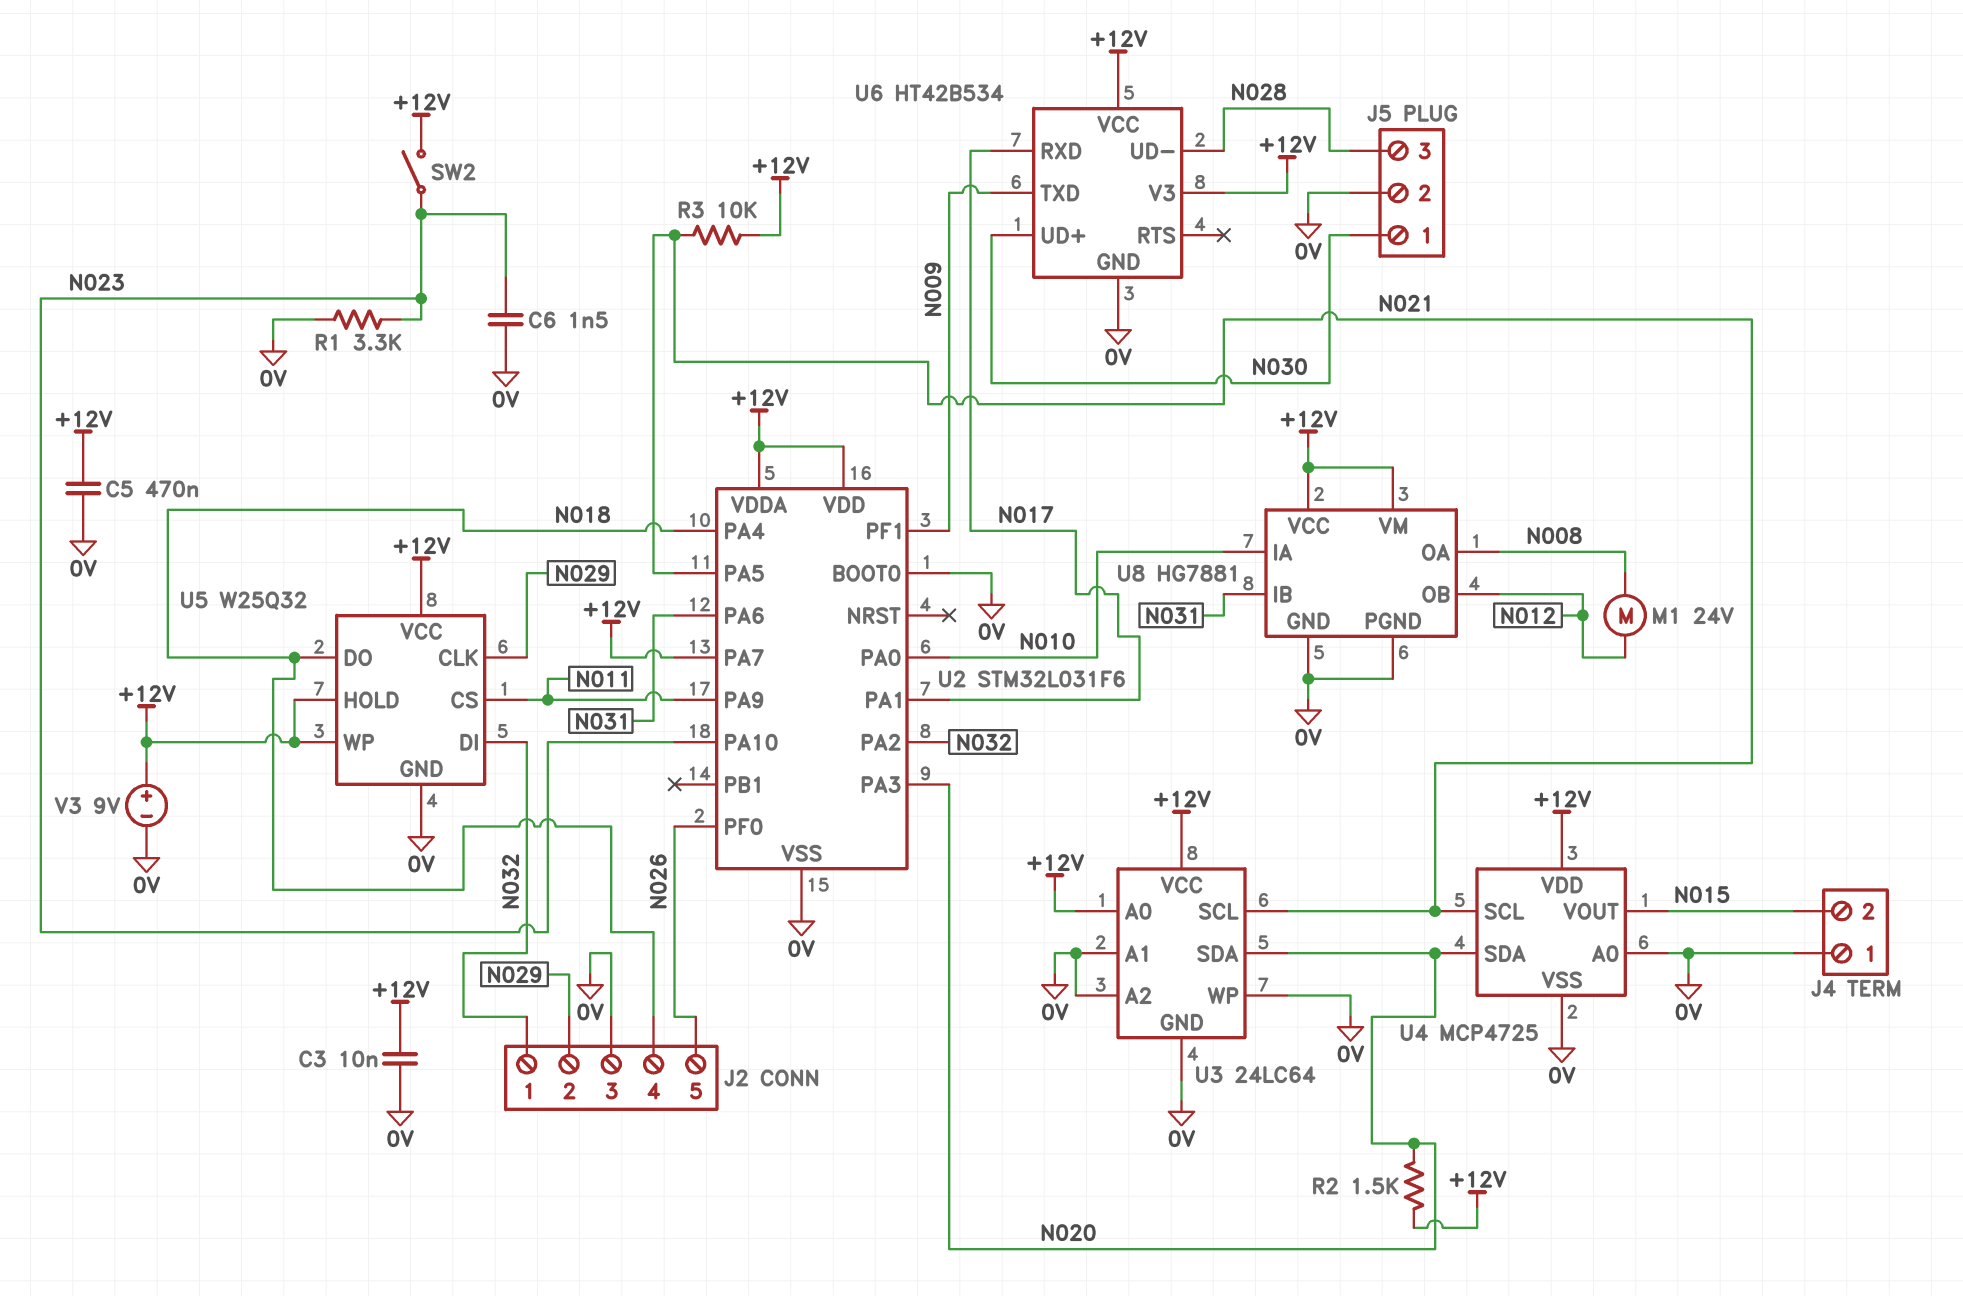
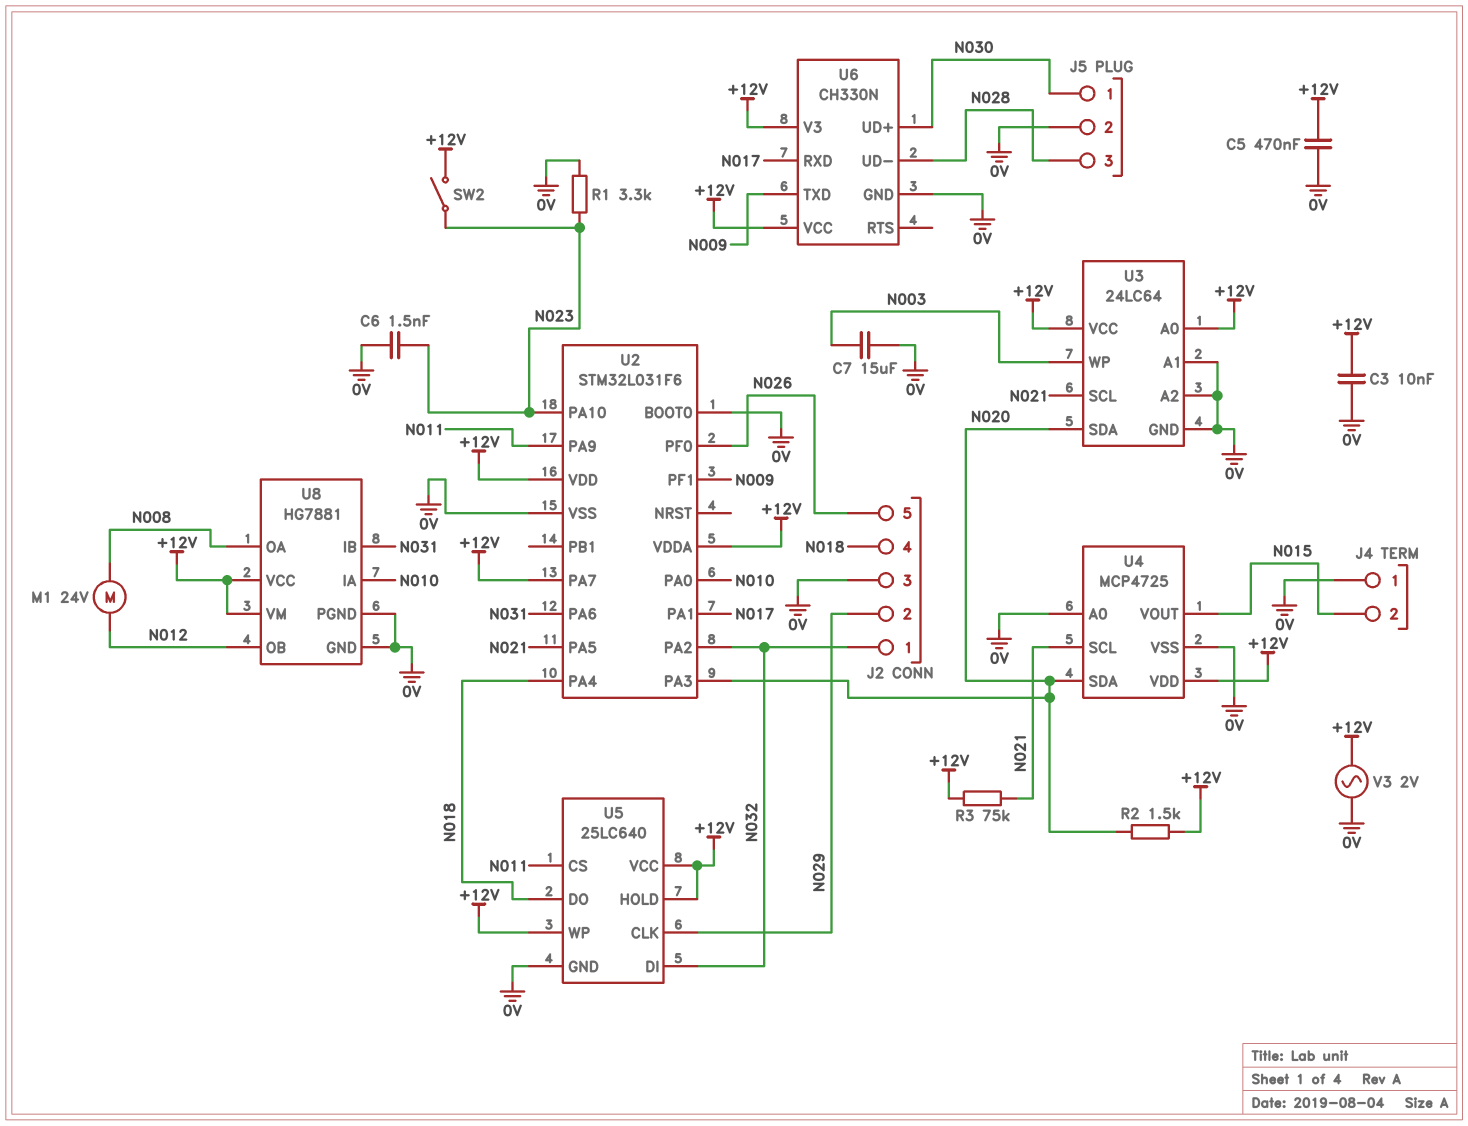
C7: none -> 15uF (0V, N003)
R3: 10k (+12V, N021) -> 75k (+12V, N021)
U3 pin WP: 0V -> N003
U5: W25Q32 -> 25LC640
U6: HT42B534 -> CH330N
V3: 9V (plus +12V, minus 0V) -> AC 2V (+12V, 0V)

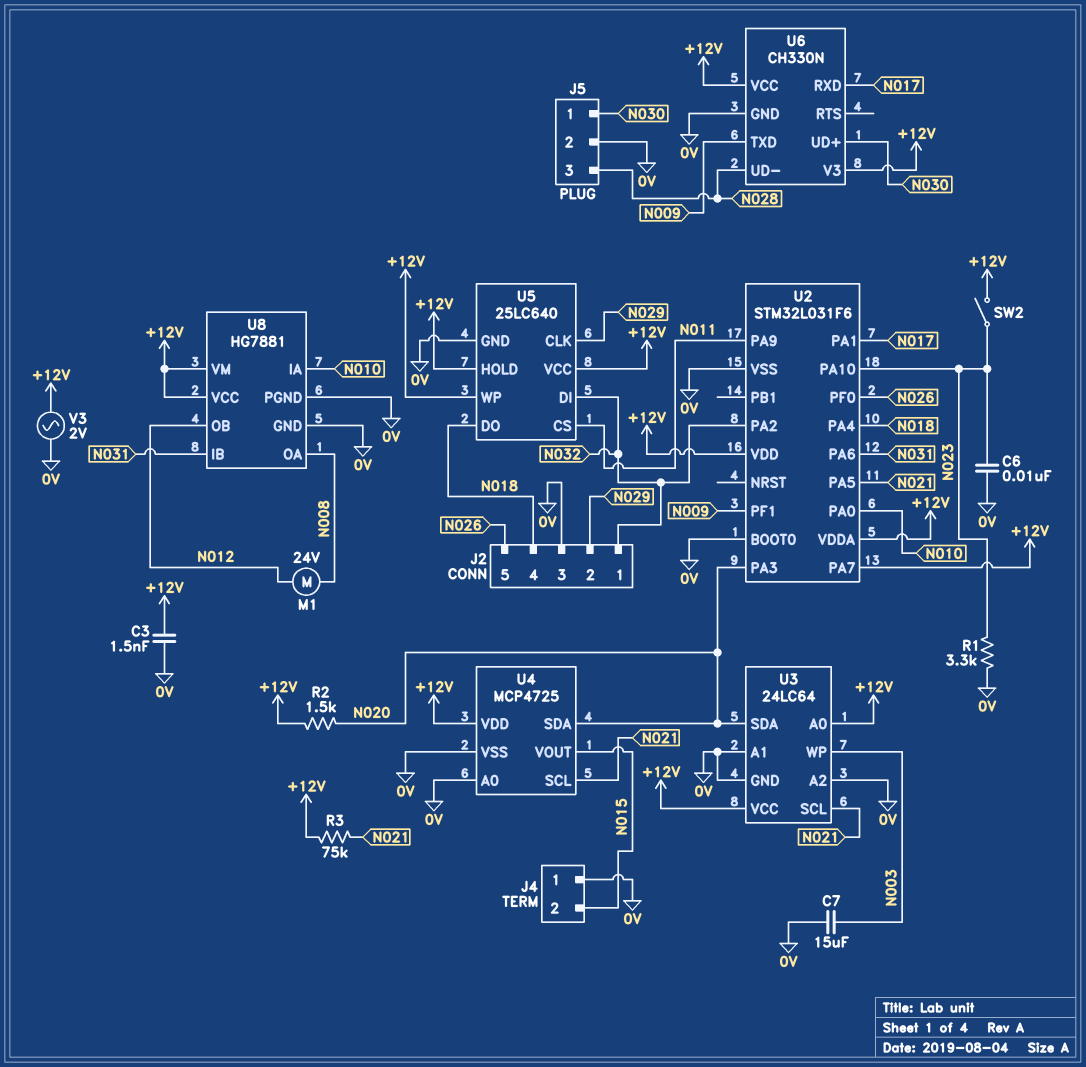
C3: 10nF (+12V, 0V) -> 1.5nF (+12V, 0V)
C5: 470nF (+12V, 0V) -> none
C6: 1.5nF (0V, N023) -> 10nF (0V, N023)

